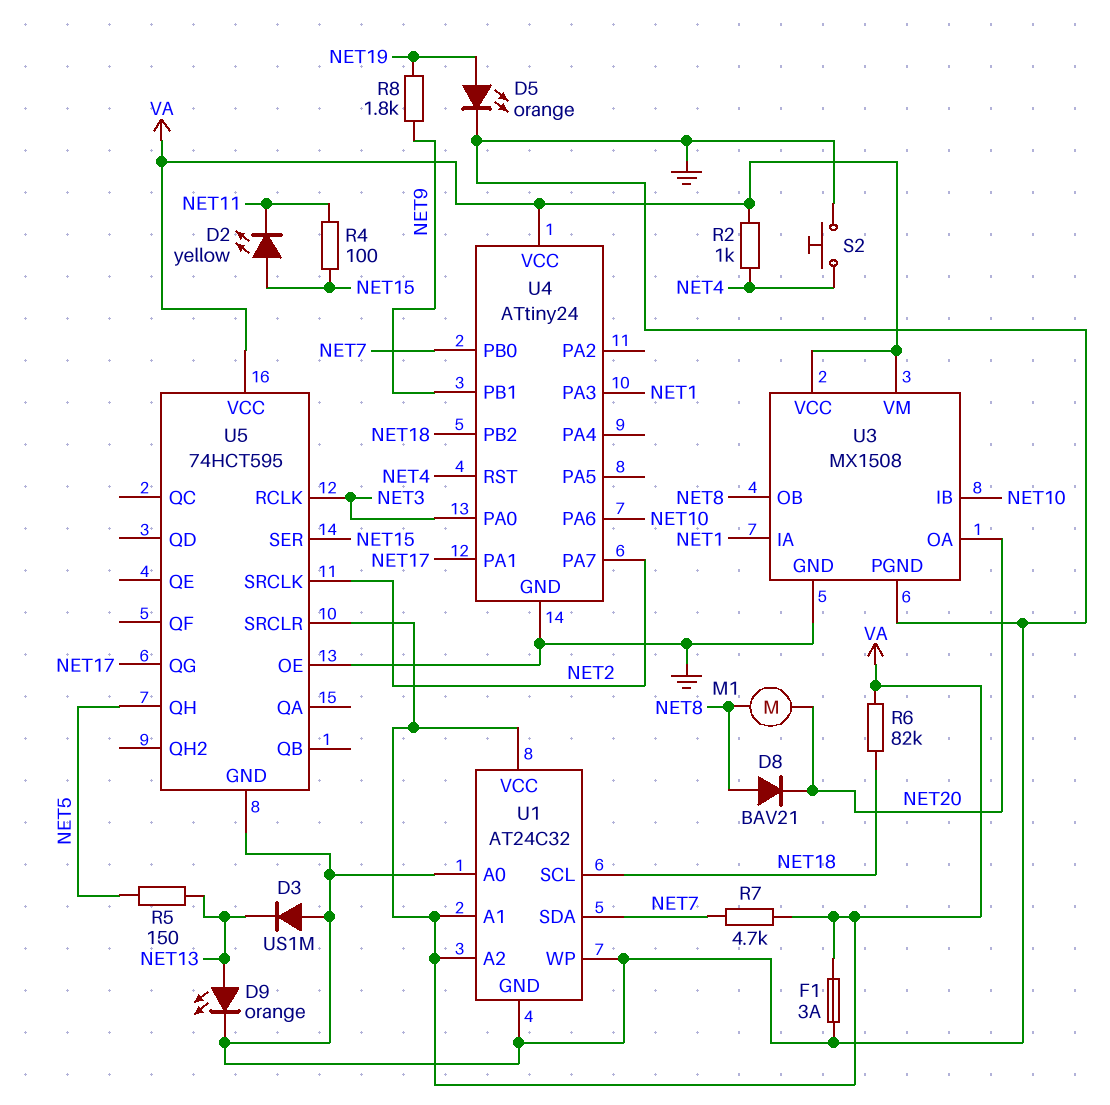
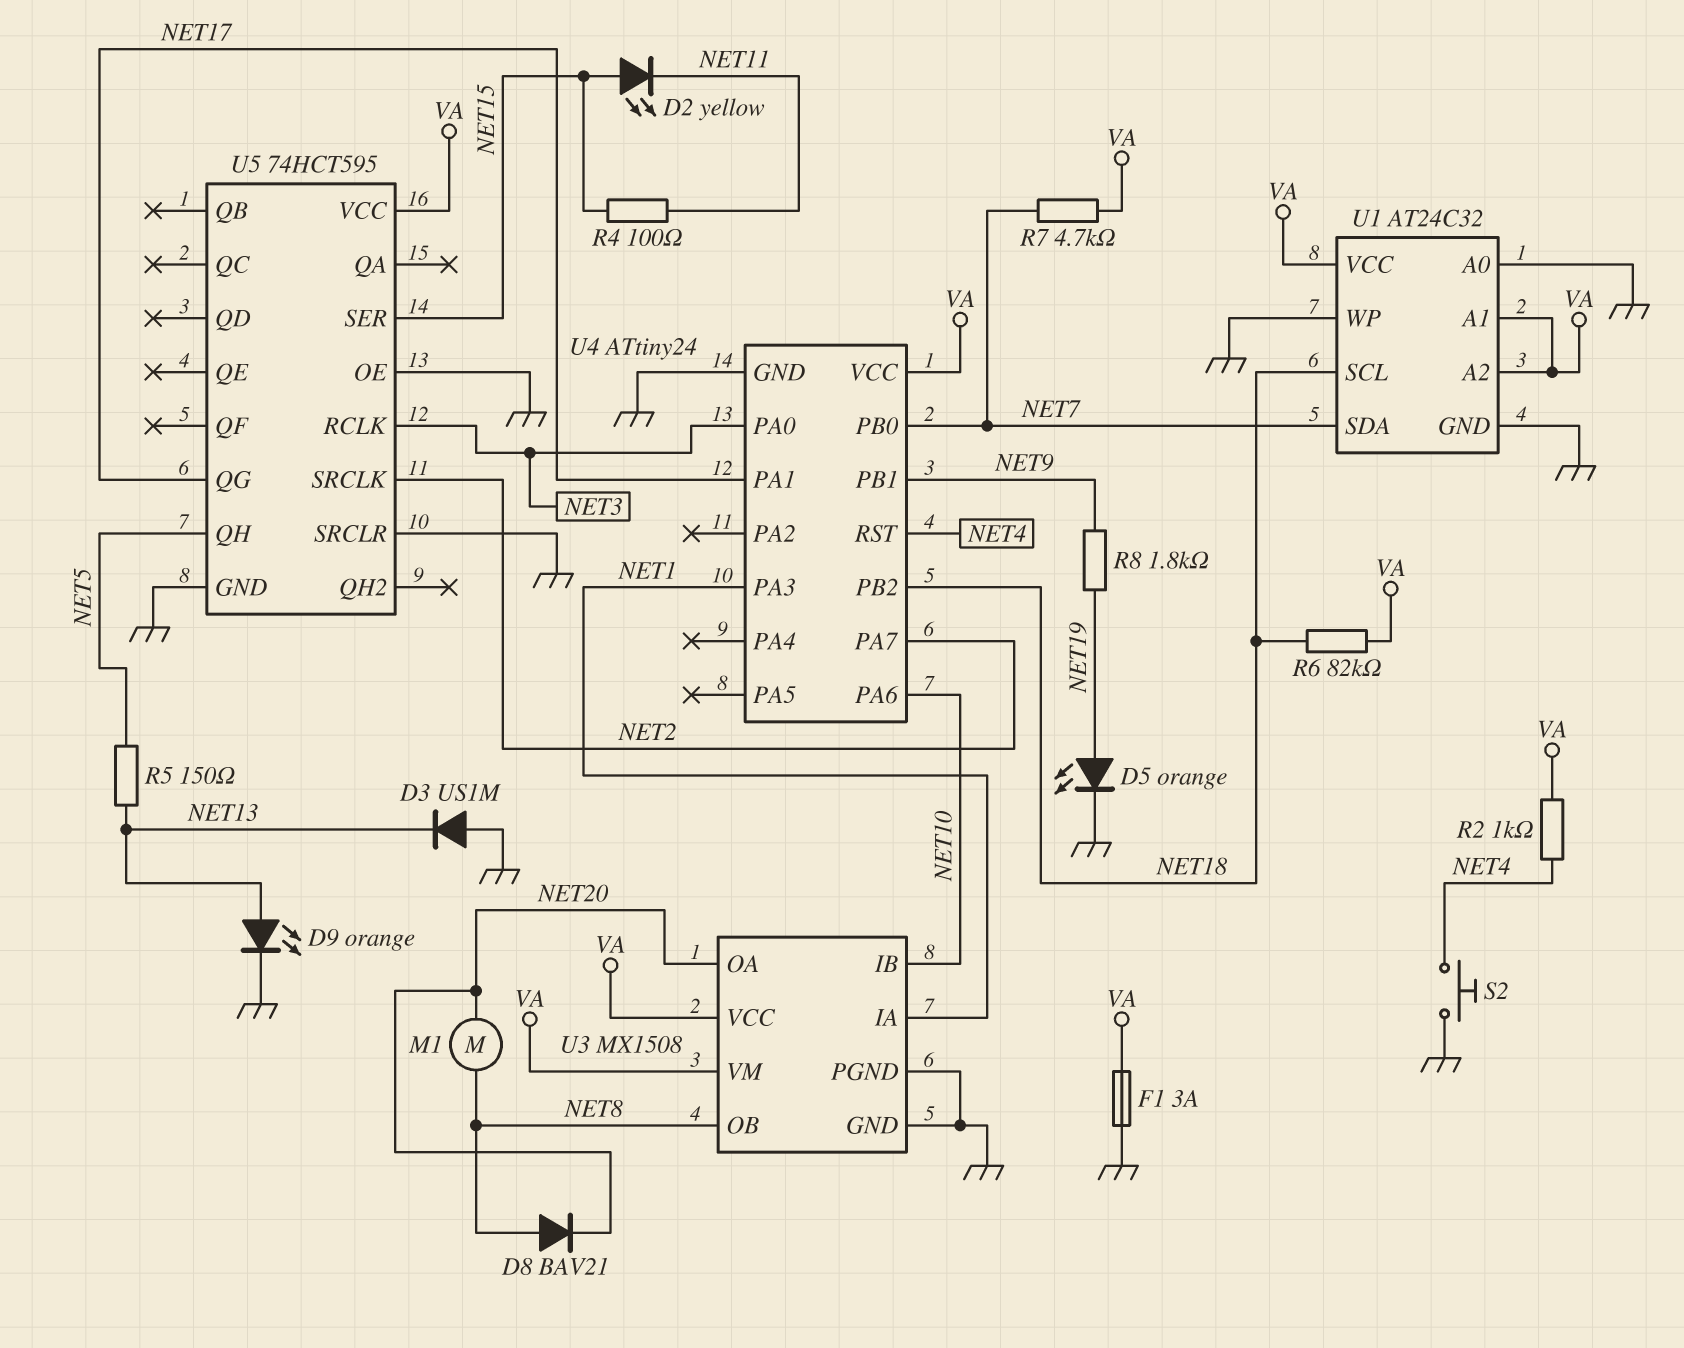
U5 pin SRCLR: VA -> GND

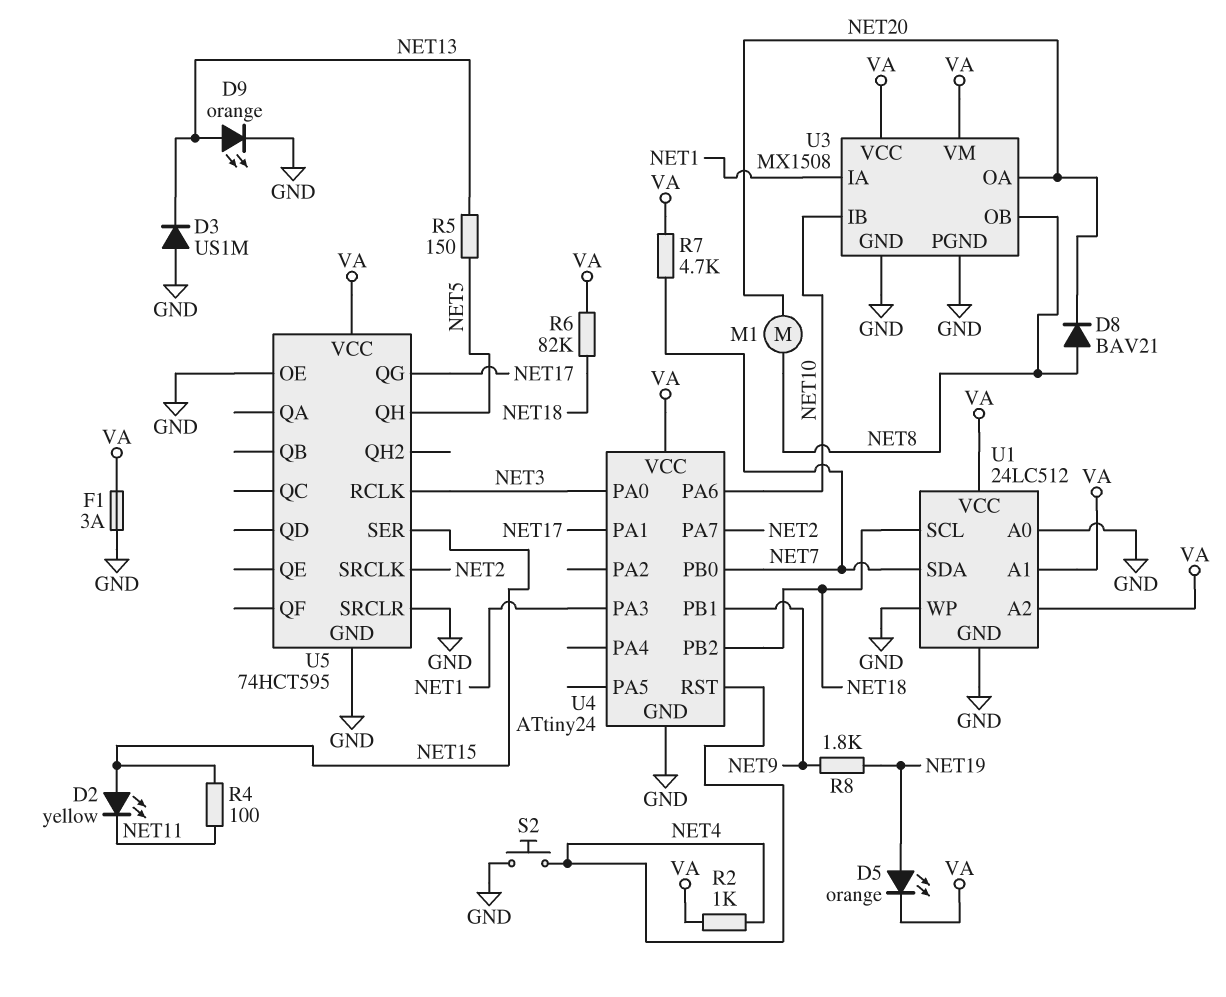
D5: LED orange (A NET19, K GND) -> LED orange (A NET19, K VA)
U1: AT24C32 -> 24LC512

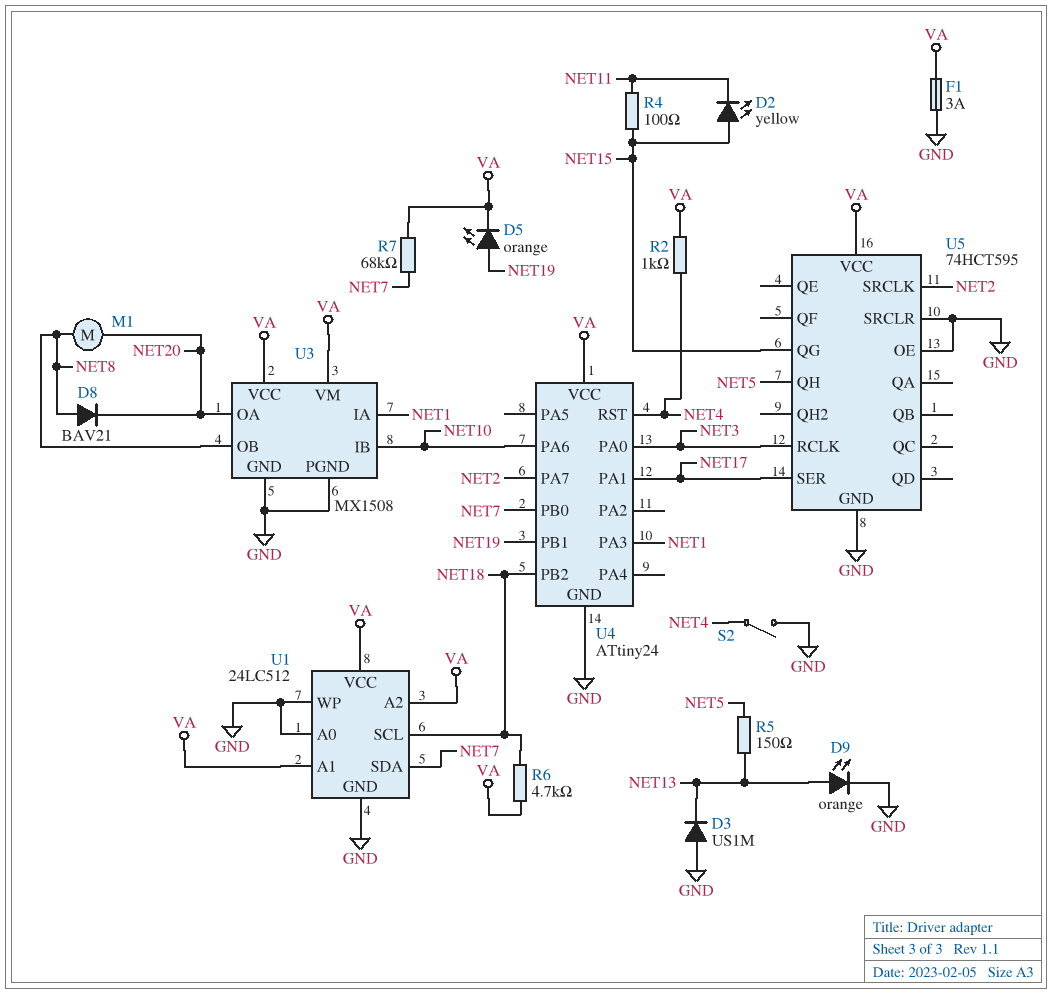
R6: 82k (NET18, VA) -> 4.7k (NET18, VA)
R7: 4.7k (NET7, VA) -> 68k (NET7, VA)
R8: 1.8k (NET9, NET19) -> none
S2: button (GND, NET4) -> switch (GND, NET4)
U4 pin PB1: NET9 -> NET19
U5 pin QG: NET17 -> NET15
U5 pin SER: NET15 -> NET17

